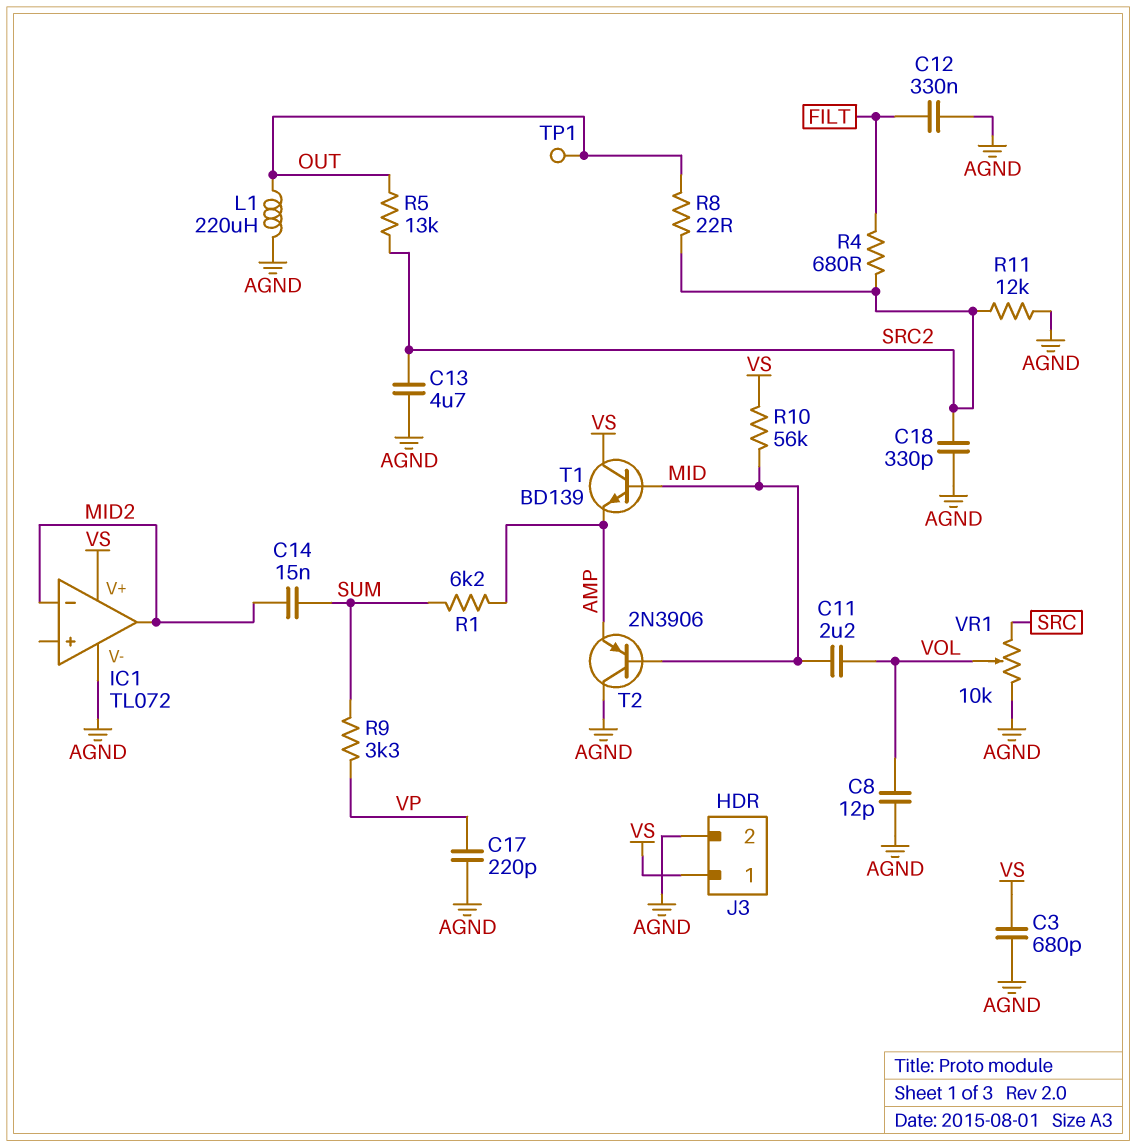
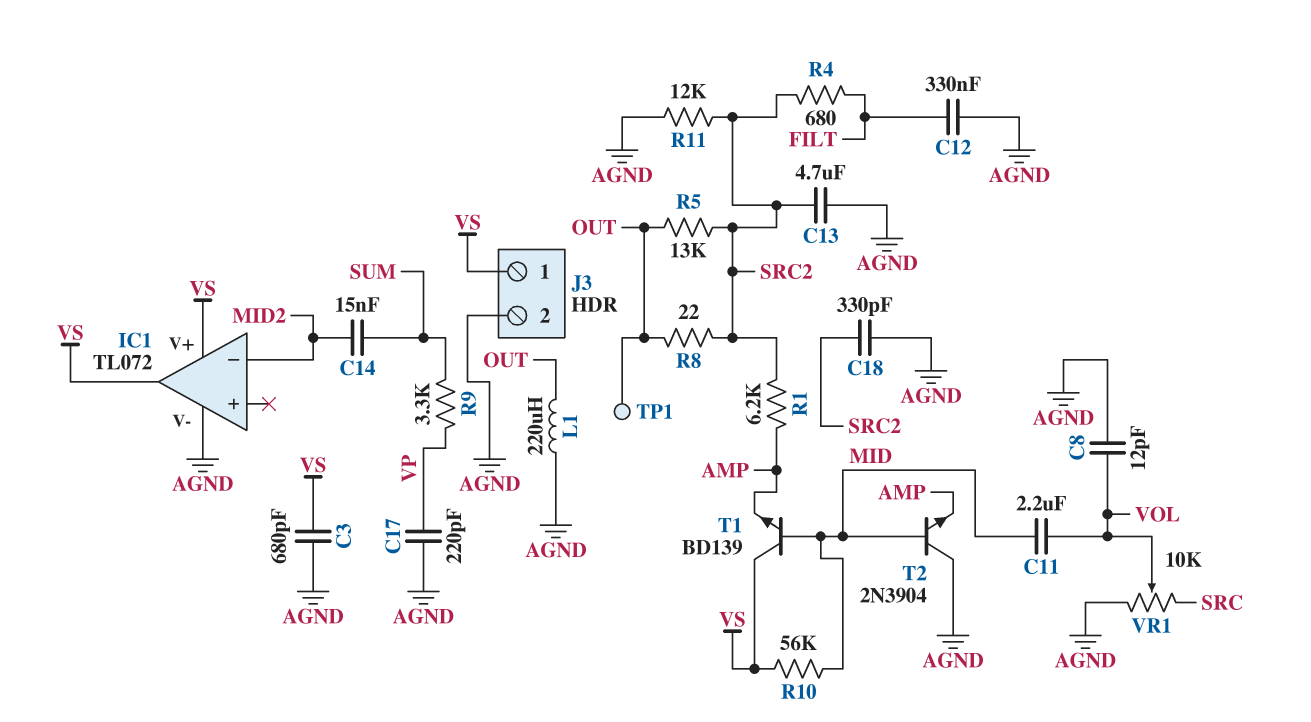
IC1 pin out: MID2 -> VS
R1: 6.2k (AMP, SUM) -> 6.2k (AMP, SRC2)
T2: PNP 2N3906 (B MID, C AGND, E AMP) -> NPN 2N3904 (B MID, C AGND, E AMP)

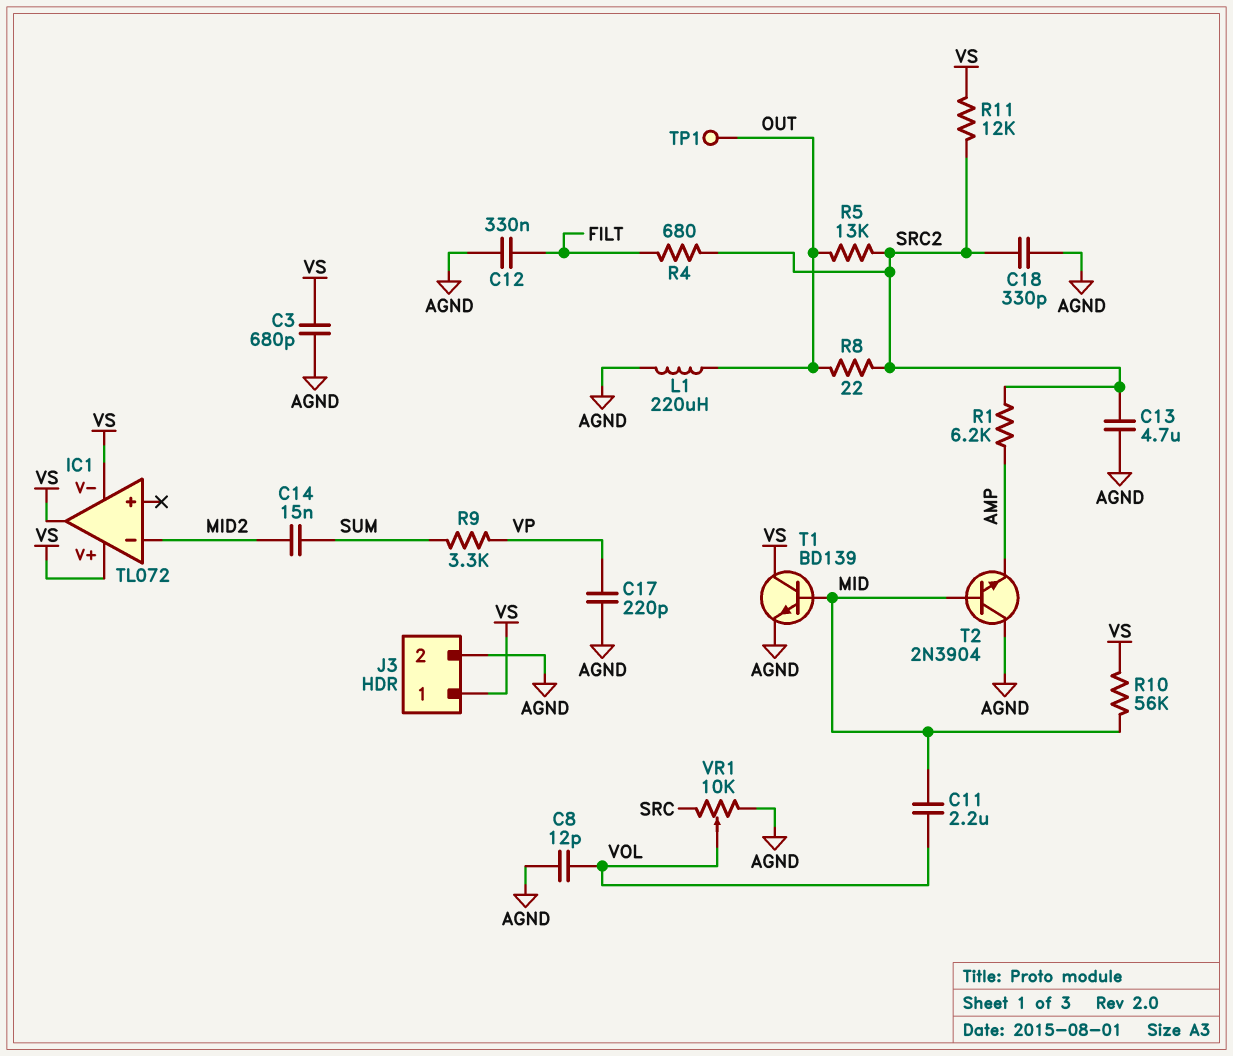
IC1 pin V-: AGND -> VS
R11: 12k (AGND, SRC2) -> 12k (SRC2, VS)
T1: NPN BD139 (B MID, C VS, E AMP) -> NPN BD139 (B MID, C VS, E AGND)

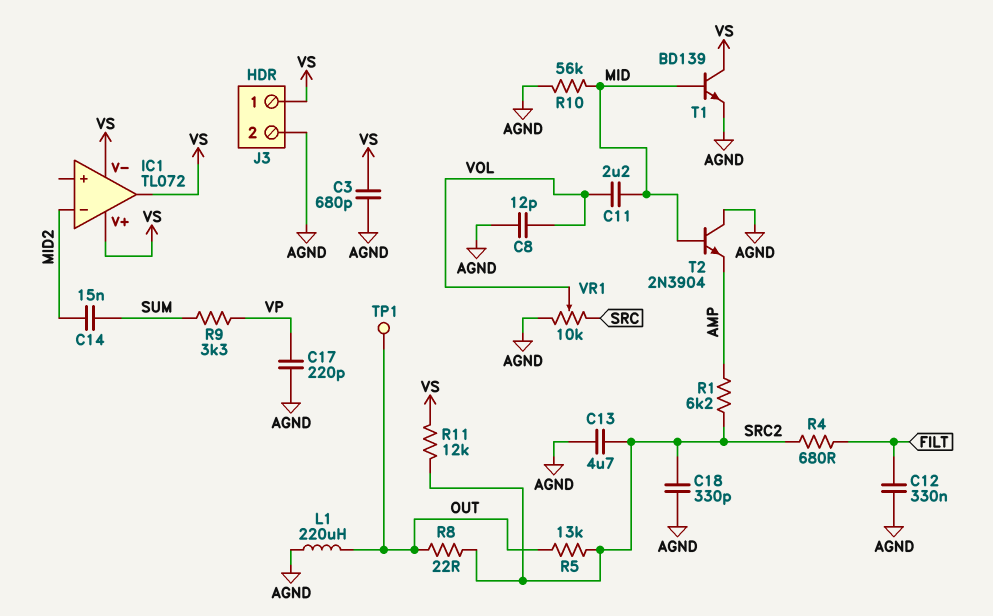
R10: 56k (MID, VS) -> 56k (AGND, MID)

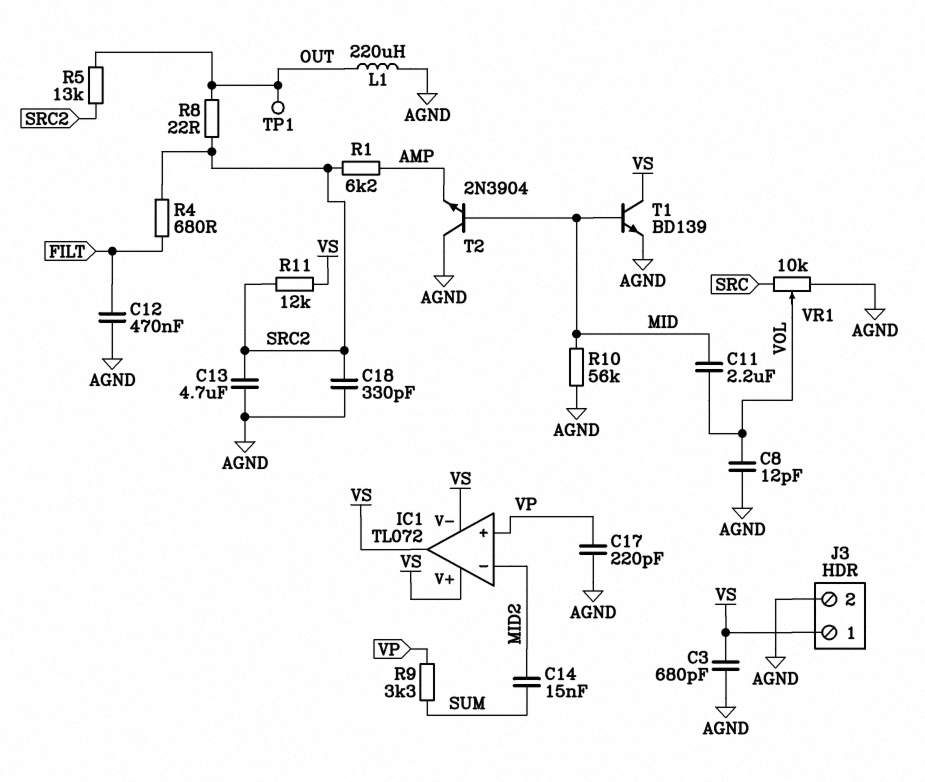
C12: 330nF (AGND, FILT) -> 470nF (AGND, FILT)
IC1 pin in+: none -> VP

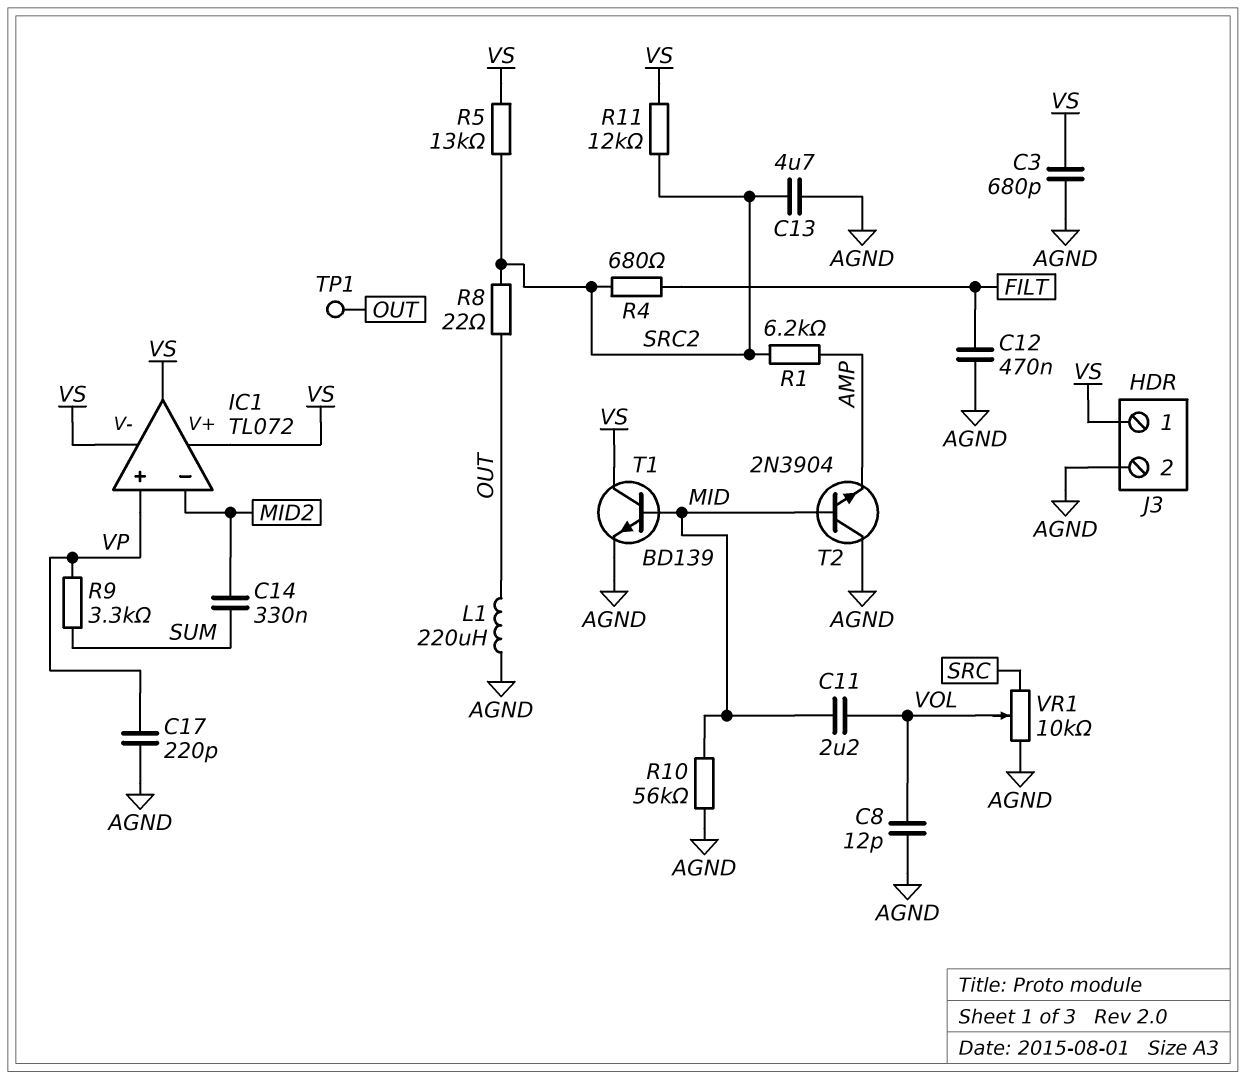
C14: 15nF (MID2, SUM) -> 330nF (MID2, SUM)
C18: 330pF (AGND, SRC2) -> none
R5: 13k (OUT, SRC2) -> 13k (SRC2, VS)

